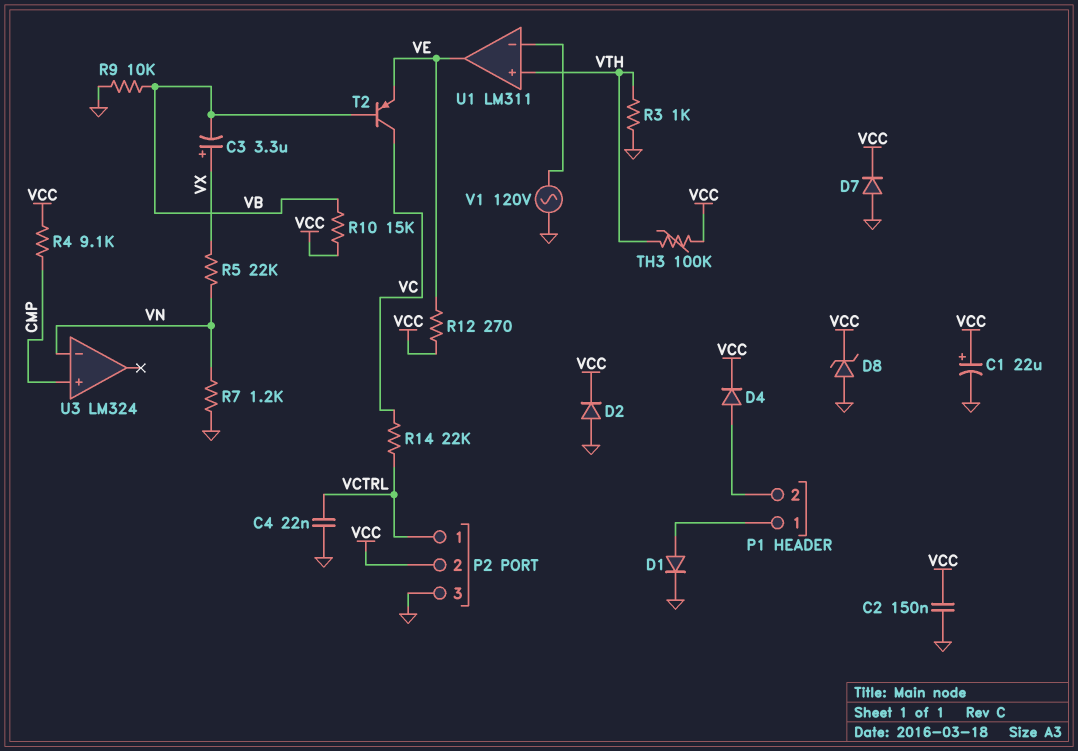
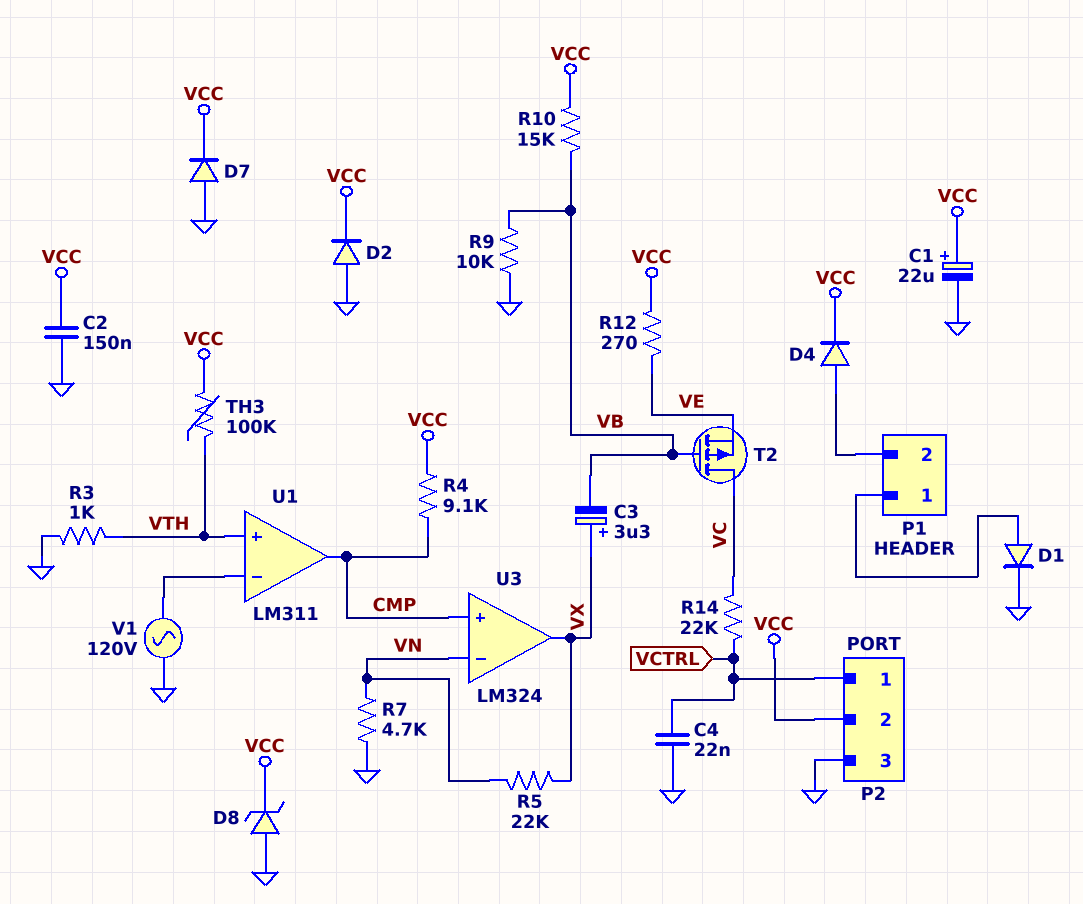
R7: 1.2k (GND, VN) -> 4.7k (GND, VN)
T2: PNP (B VB, C VC, E VE) -> PMOS (G VB, D VC, S VE)
U1 pin out: VE -> CMP
U3 pin out: none -> VX

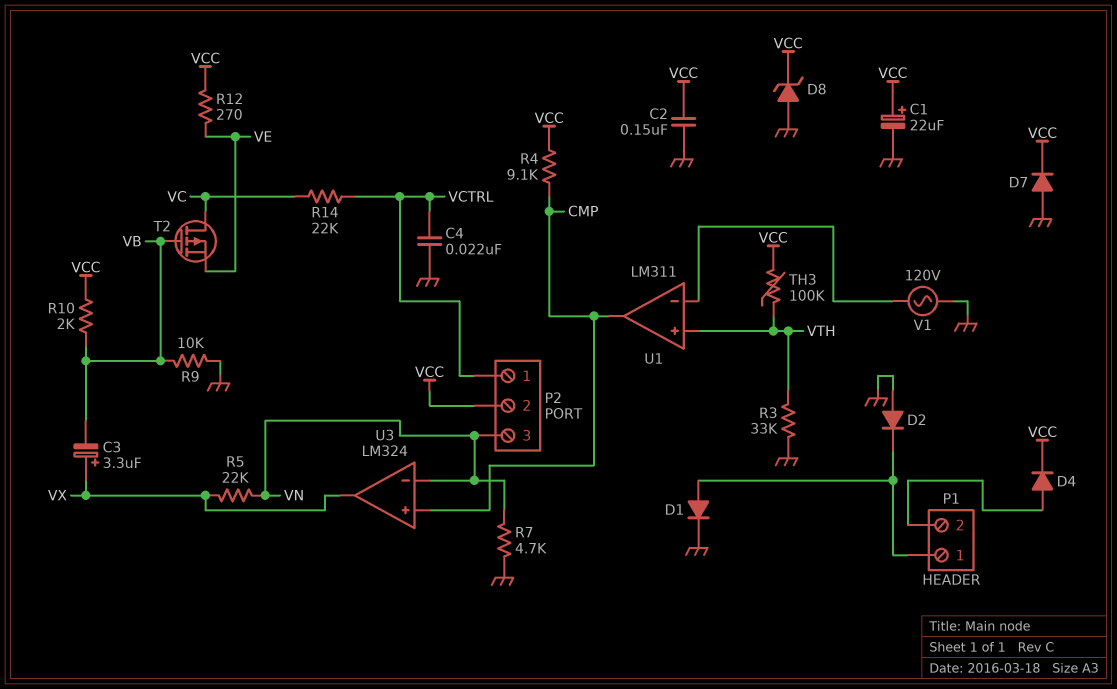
D2: diode (A GND, K VCC) -> diode (A GND, K P1/1)
P2 pin 3: GND -> VN
R3: 1k (GND, VTH) -> 33k (GND, VTH)
R10: 15k (VB, VCC) -> 2k (VB, VCC)

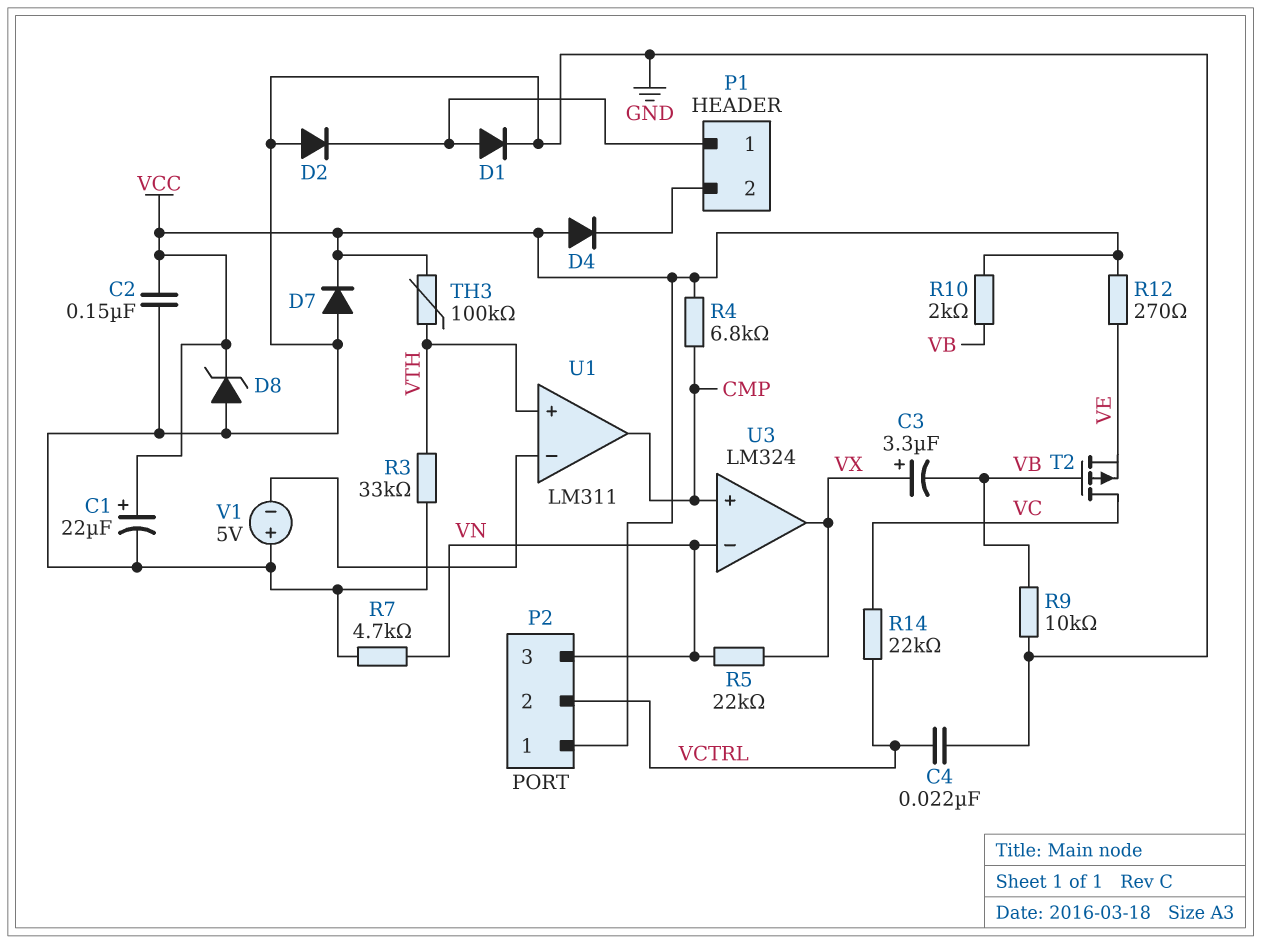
D4: diode (A P1/2, K VCC) -> diode (A VCC, K P1/2)
P2 pin 1: VCTRL -> VCC
P2 pin 2: VCC -> VCTRL
R4: 9.1k (CMP, VCC) -> 6.8k (CMP, VCC)
V1: AC 120V (GND, U1/in-) -> 5V (plus GND, minus U1/in-)

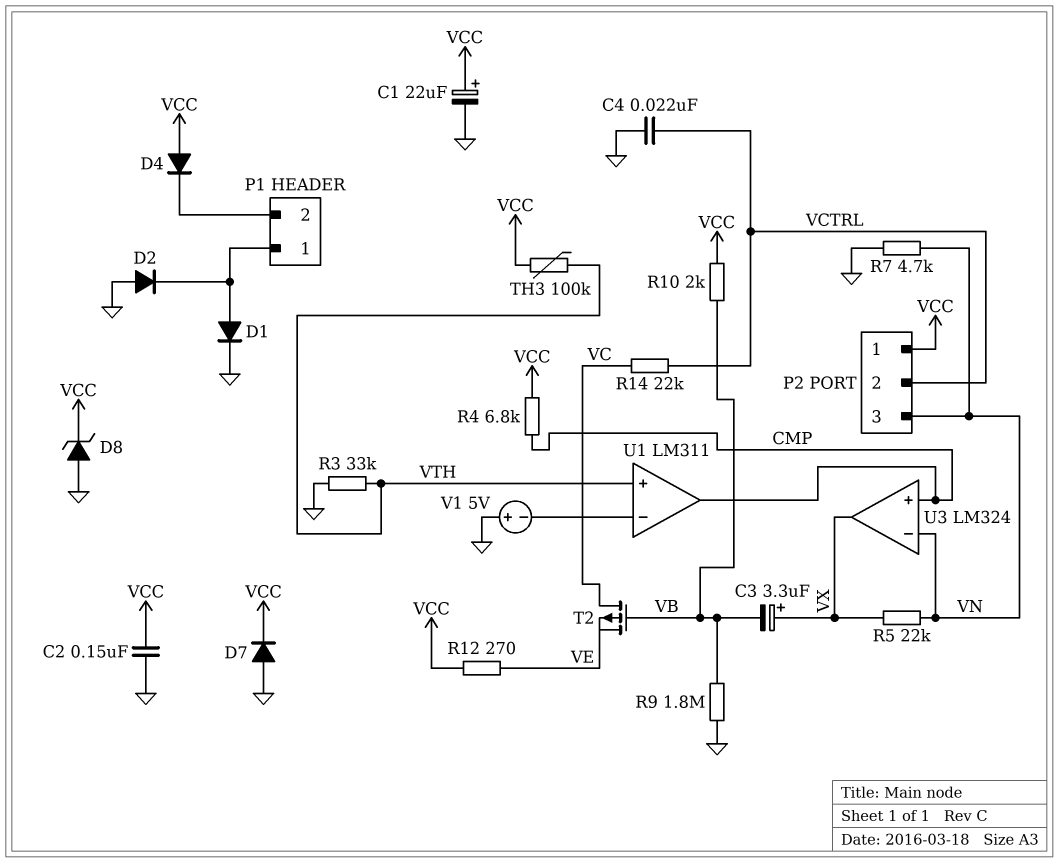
R9: 10k (GND, VB) -> 1.8M (GND, VB)

